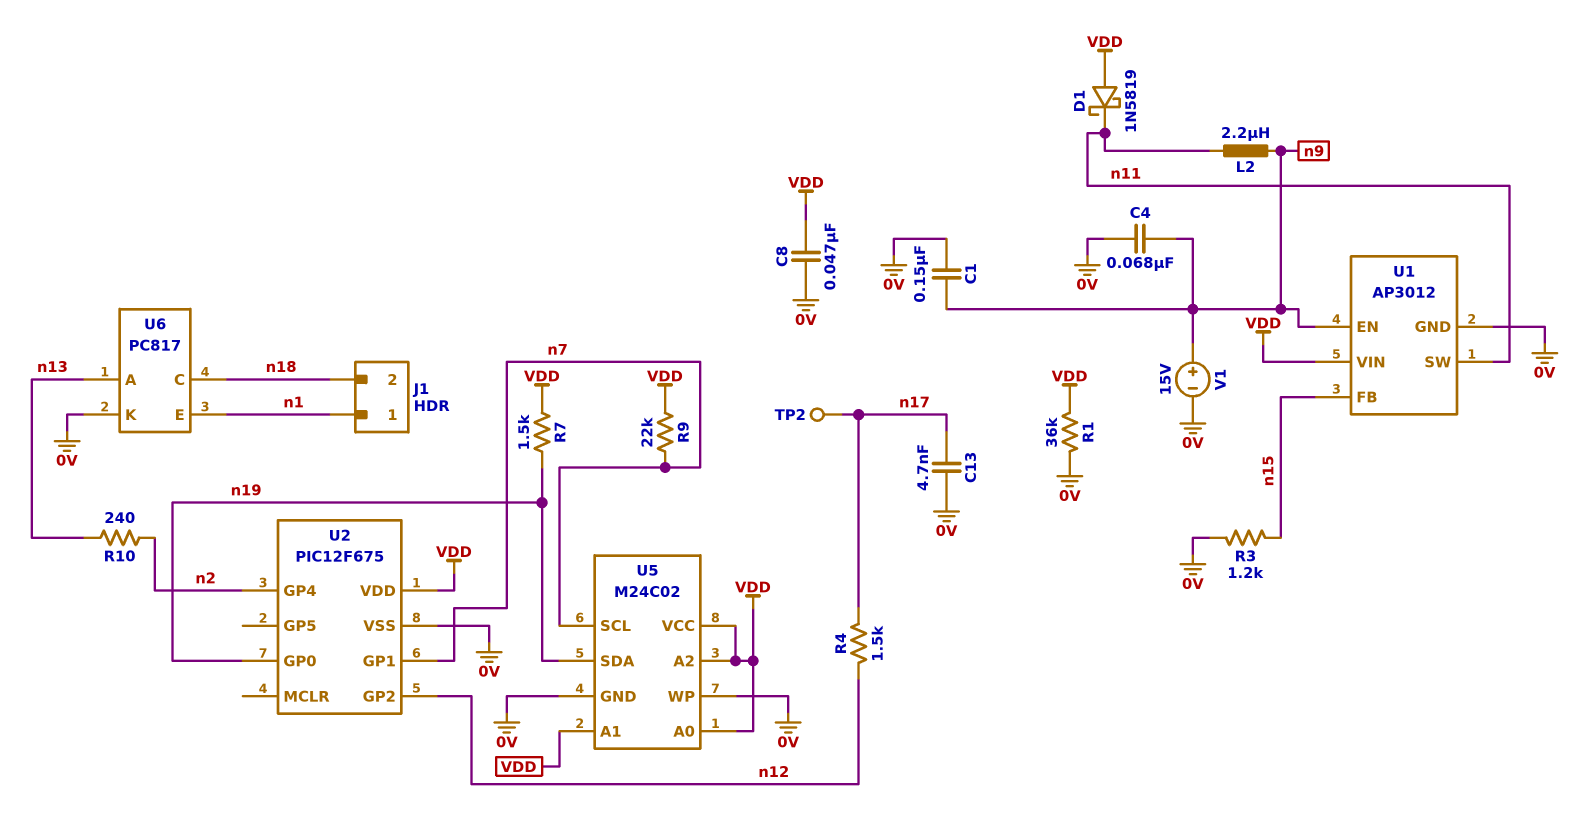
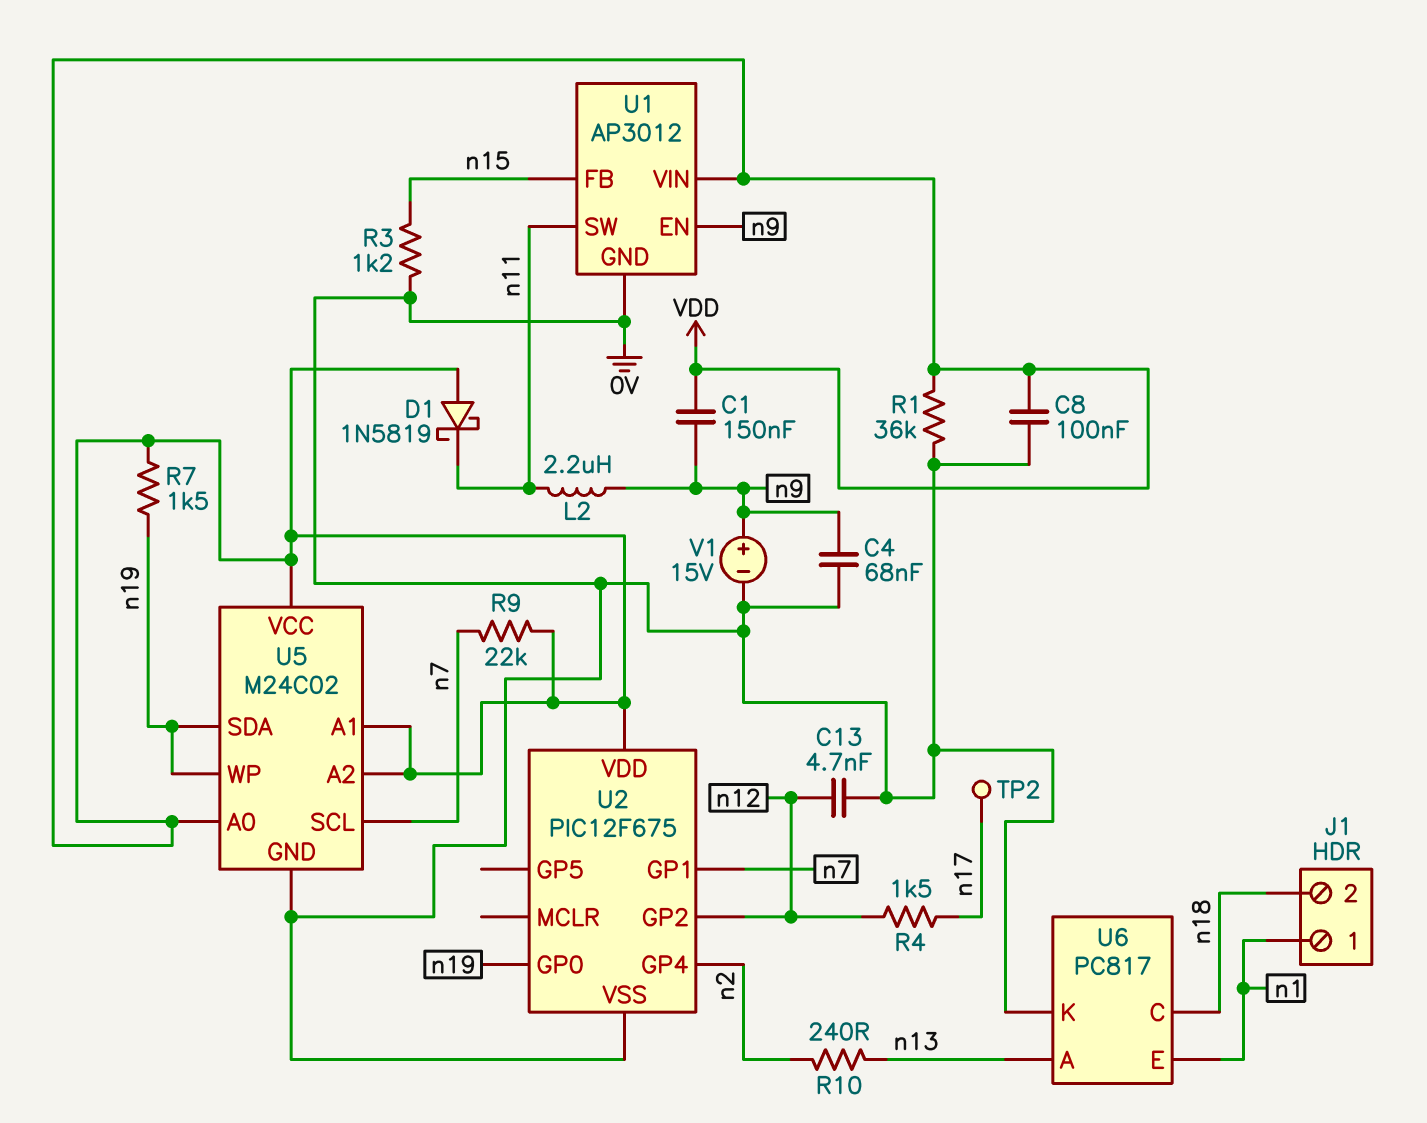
C1: 150nF (0V, n9) -> 150nF (VDD, n9)
C8: 47nF (0V, VDD) -> 100nF (0V, VDD)
C13: 4.7nF (0V, n17) -> 4.7nF (0V, n12)
U5 pin WP: 0V -> n19

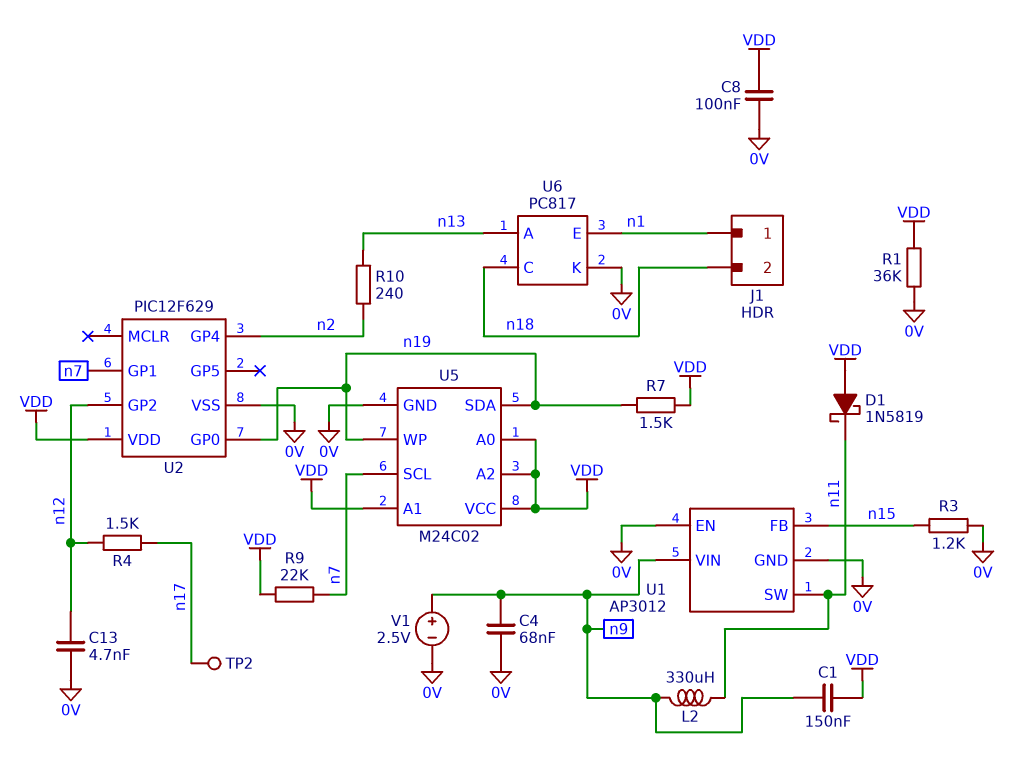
L2: 2.2uH (n9, n11) -> 330uH (n9, n11)
U1 pin EN: n9 -> 0V
U1 pin VIN: VDD -> n9
U2: PIC12F675 -> PIC12F629
V1: 15V (plus n9, minus 0V) -> 2.5V (plus n9, minus 0V)

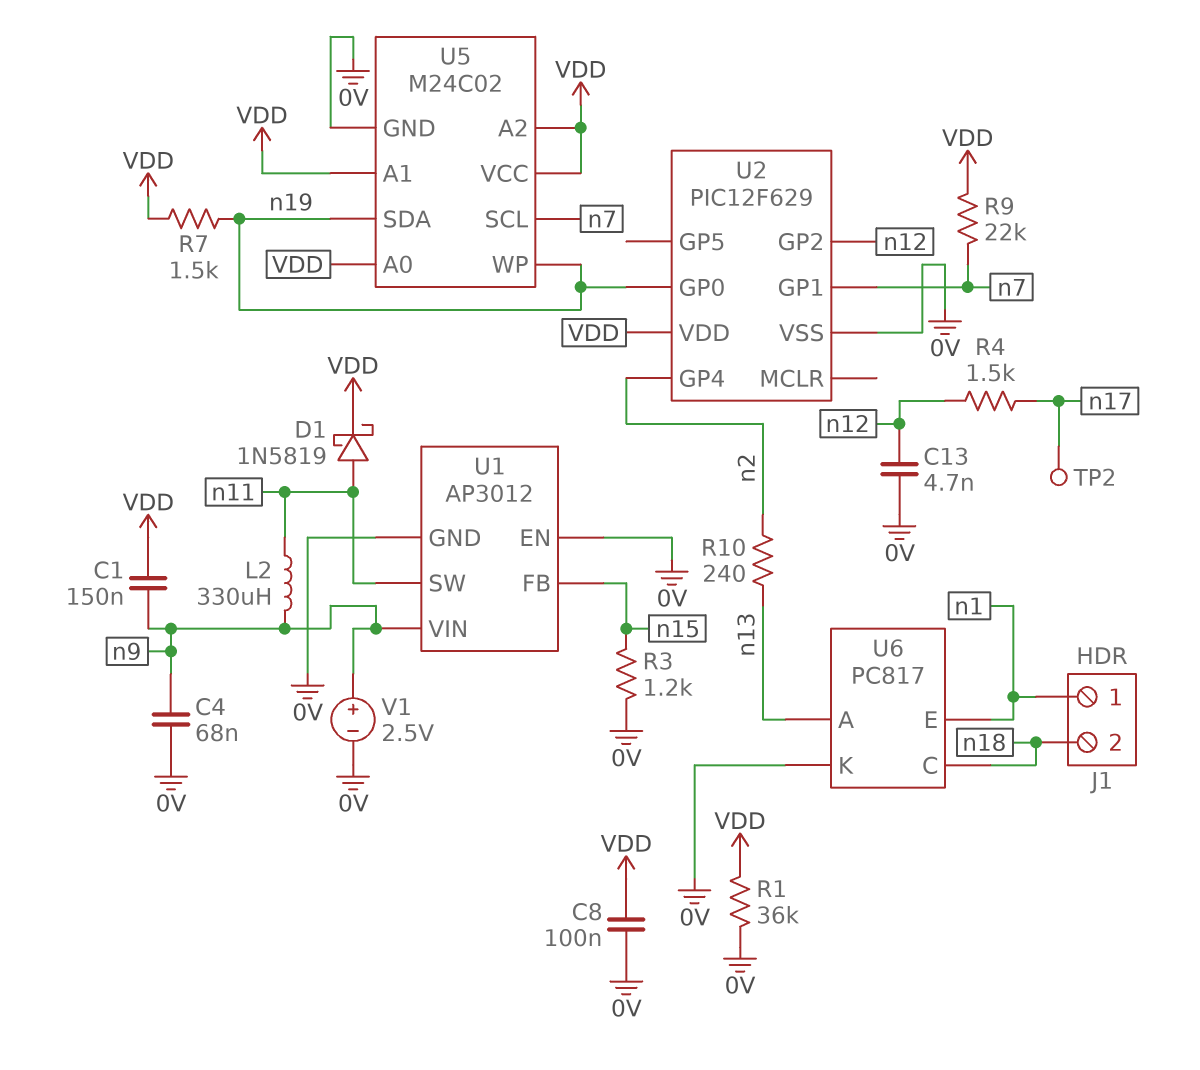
D1: schottky 1N5819 (A VDD, K n11) -> schottky 1N5819 (A n11, K VDD)

